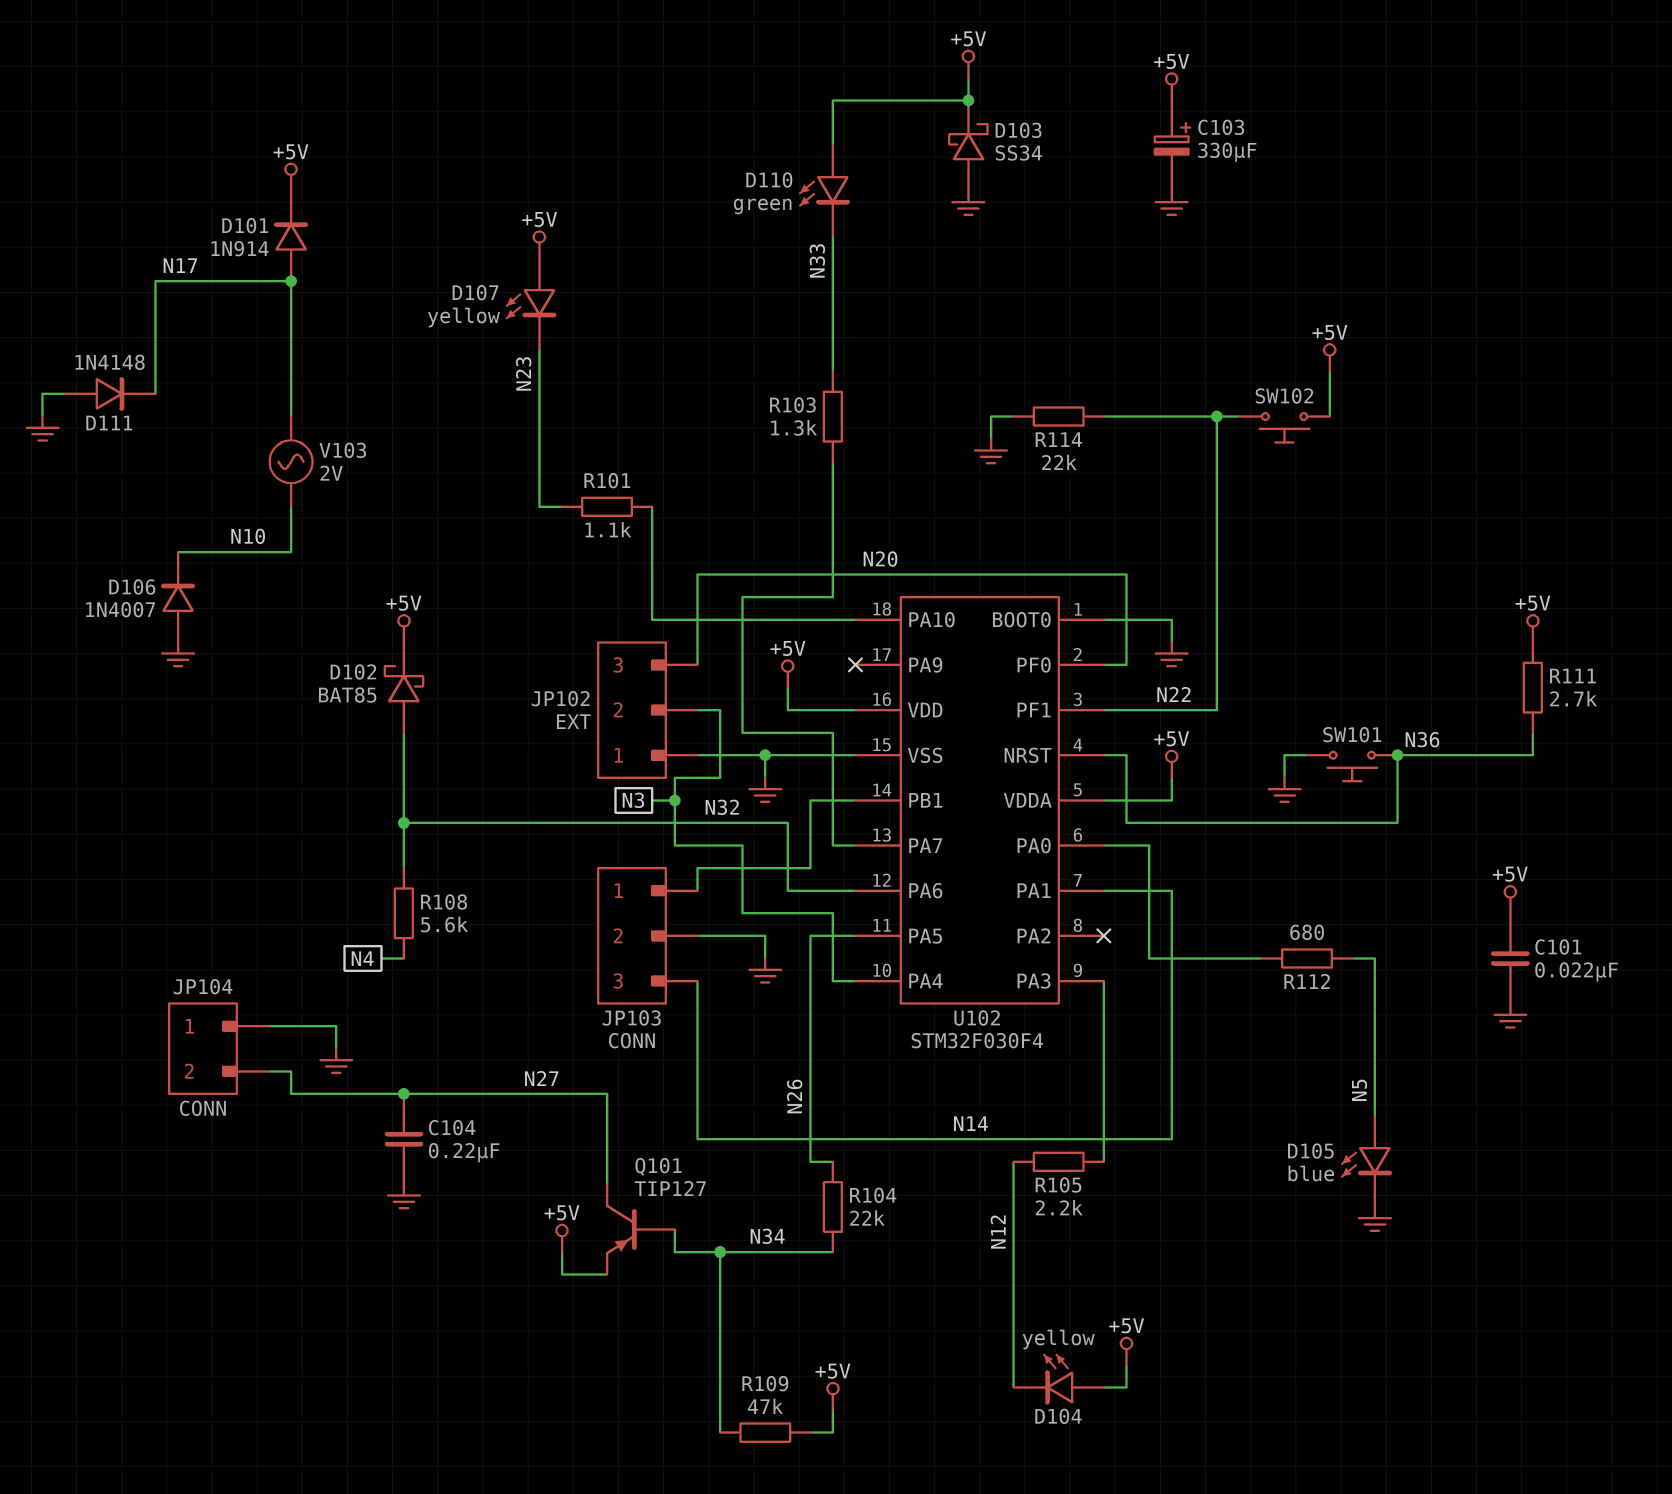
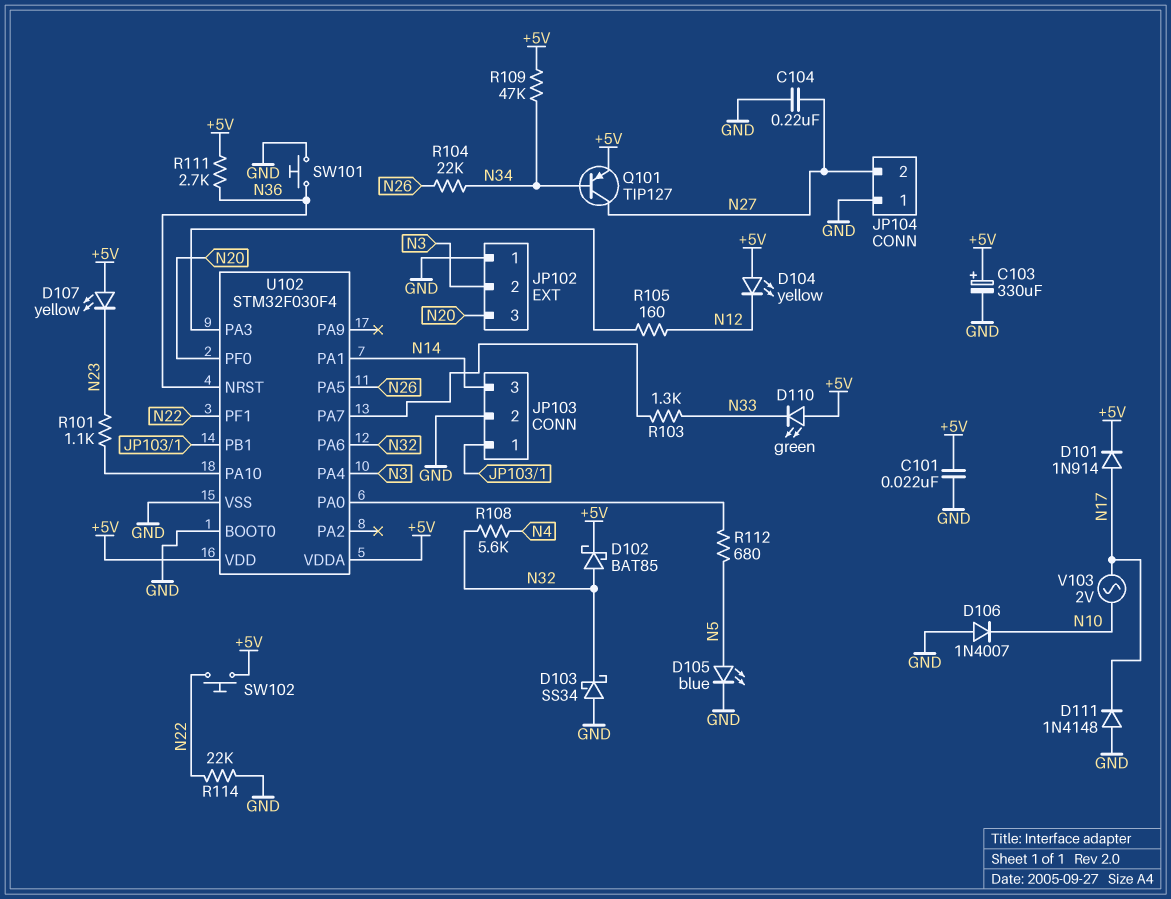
D103: schottky SS34 (A GND, K +5V) -> schottky SS34 (A GND, K N32)
R105: 2.2k (N12, U102/PA3) -> 160 (N12, U102/PA3)

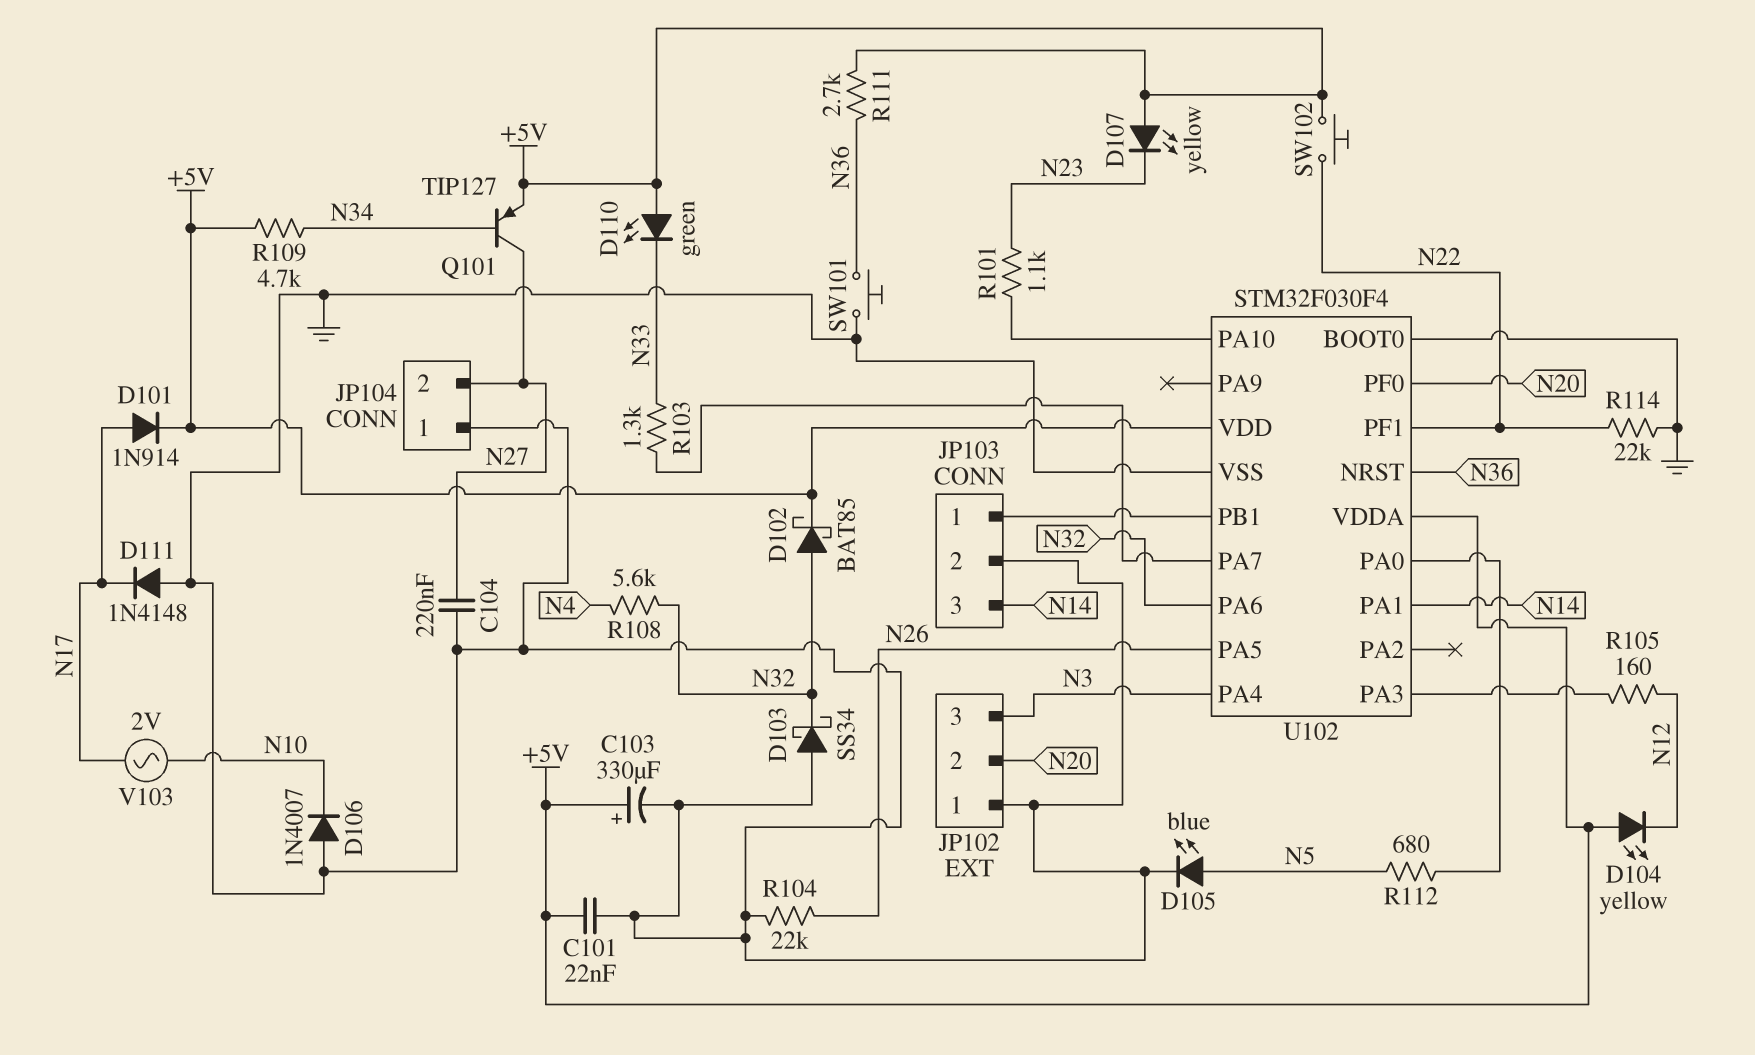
JP102 pin 2: N3 -> N20
JP102 pin 3: N20 -> N3
R104: 22k (N26, N34) -> 22k (GND, N26)
R109: 47k (+5V, N34) -> 4.7k (+5V, N34)

